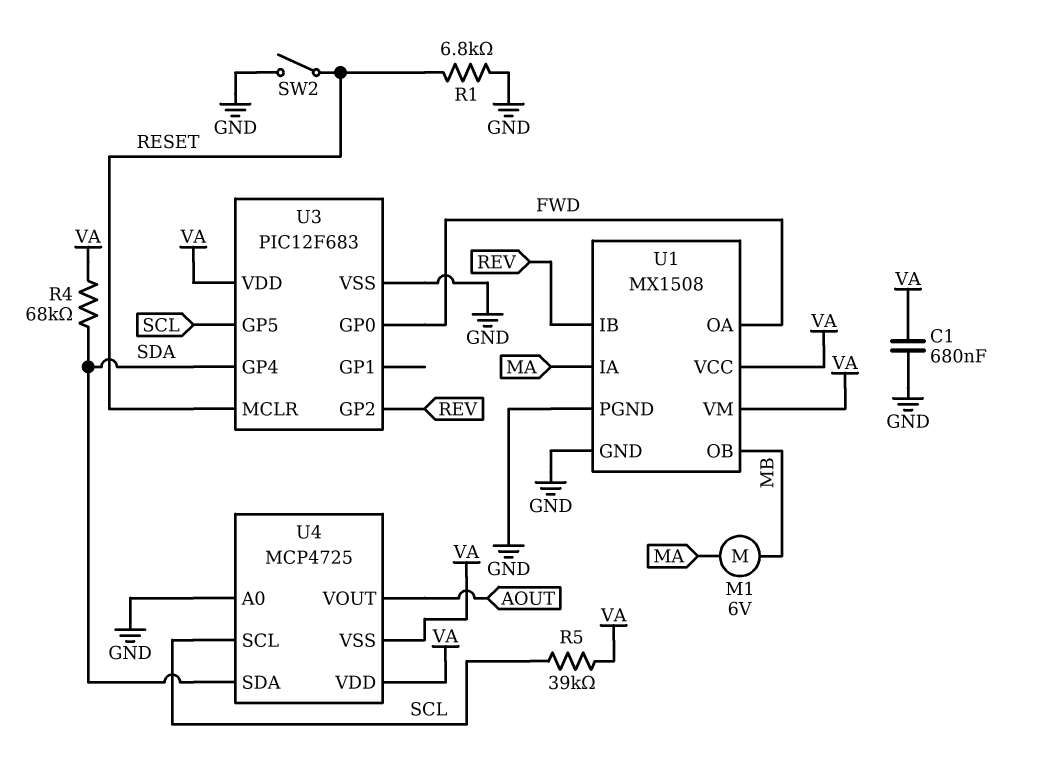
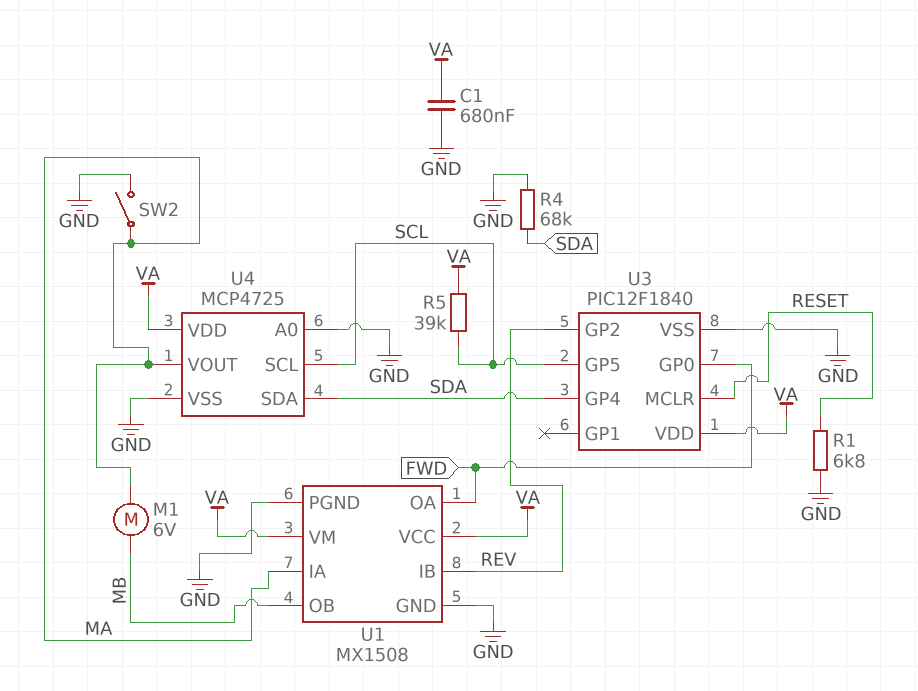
R4: 68k (SDA, VA) -> 68k (GND, SDA)
SW2: switch (GND, RESET) -> switch (GND, MA)
U3: PIC12F683 -> PIC12F1840
U4 pin VOUT: AOUT -> MA
U4 pin VSS: VA -> GND

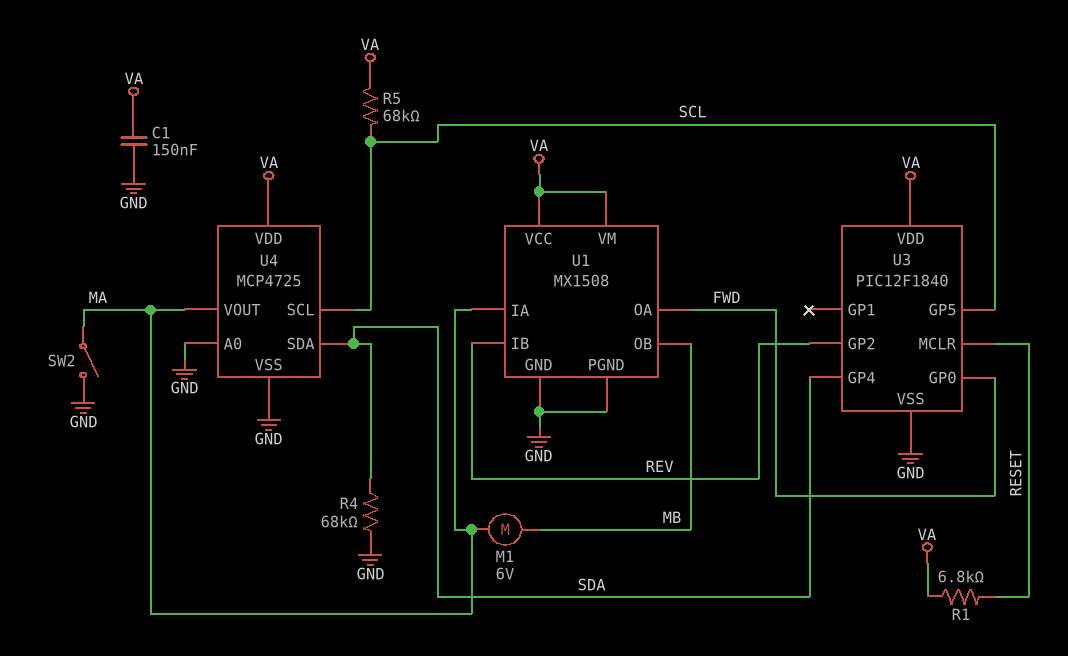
C1: 680nF (GND, VA) -> 150nF (GND, VA)
R1: 6.8k (GND, RESET) -> 6.8k (RESET, VA)
R5: 39k (SCL, VA) -> 68k (SCL, VA)

